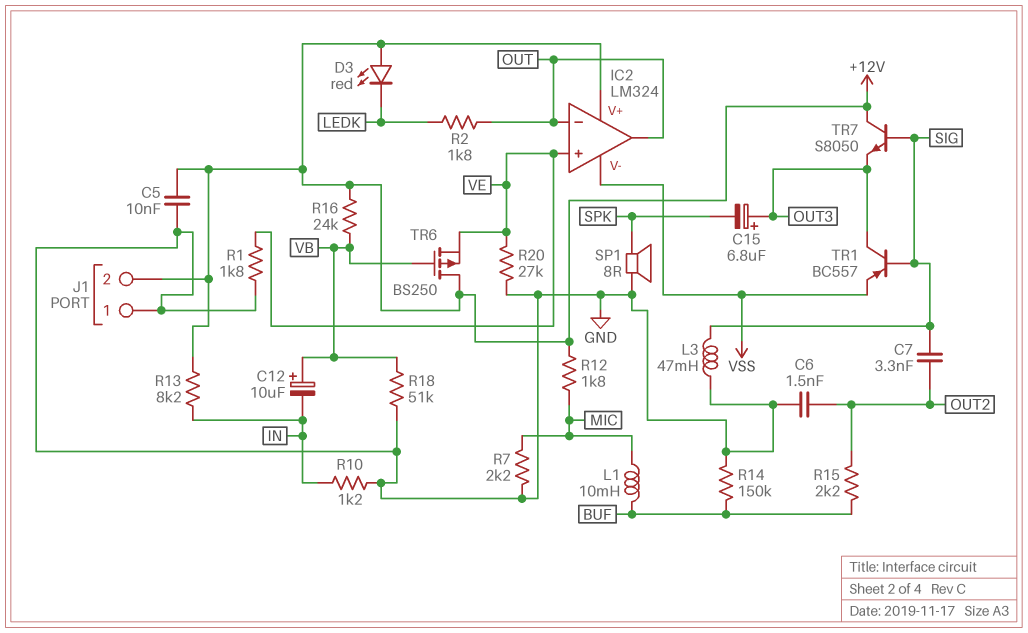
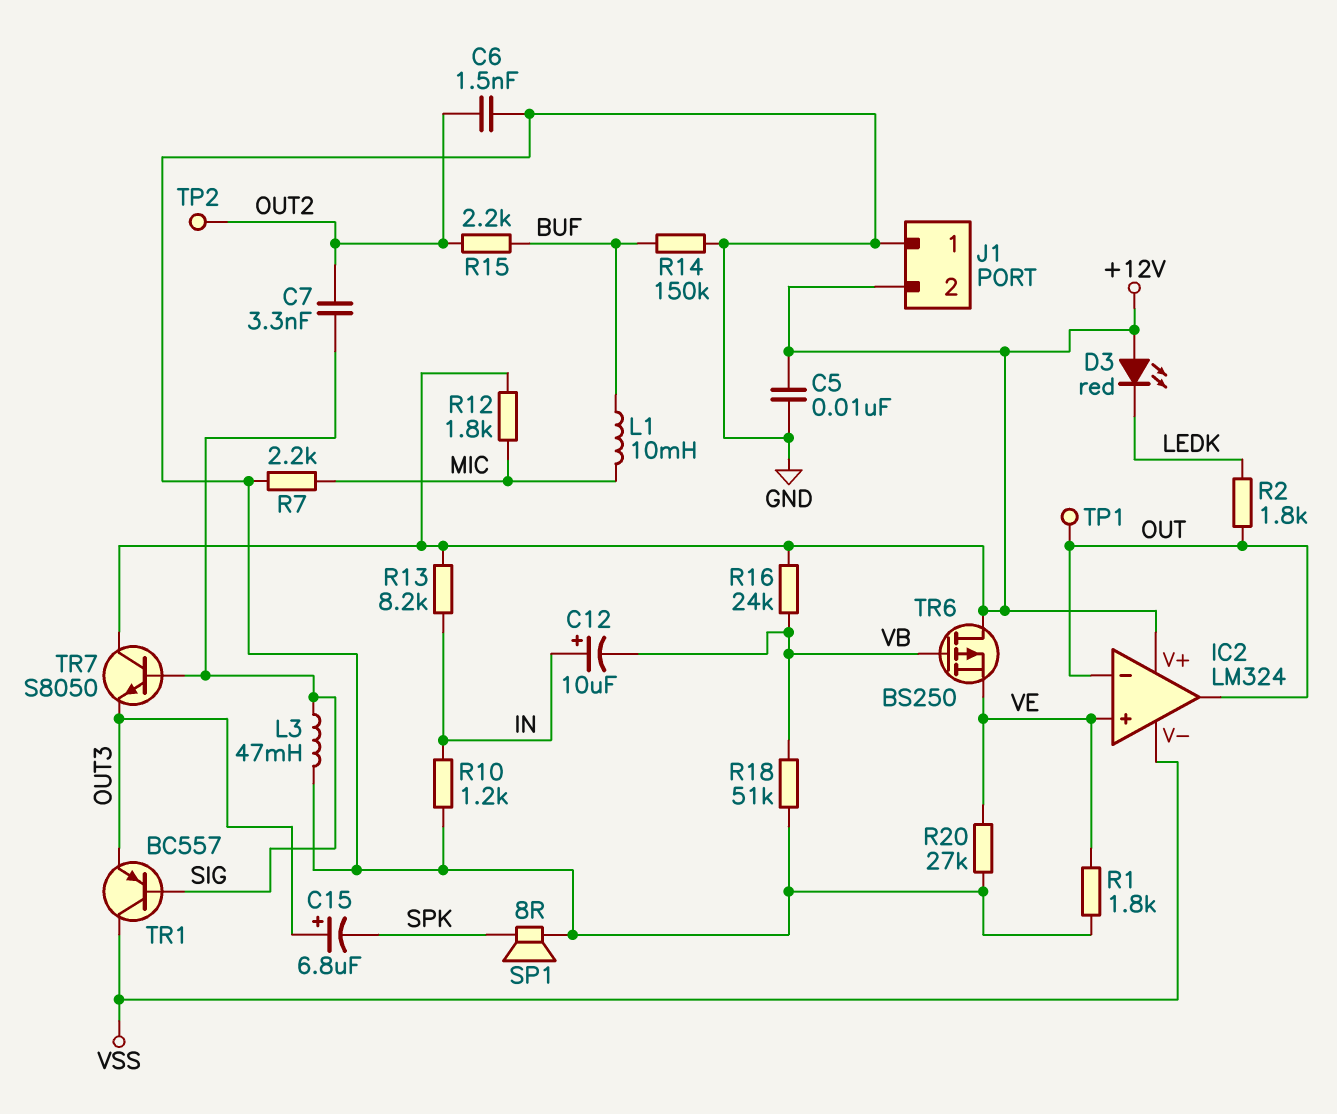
C12: 10uF (plus VB, minus IN) -> 10uF (plus IN, minus VB)
TP1: none -> test point (OUT)
TP2: none -> test point (OUT2)
TR1: PNP BC557 (B SIG, C OUT3, E VSS) -> PNP BC557 (B SIG, C VSS, E OUT3)

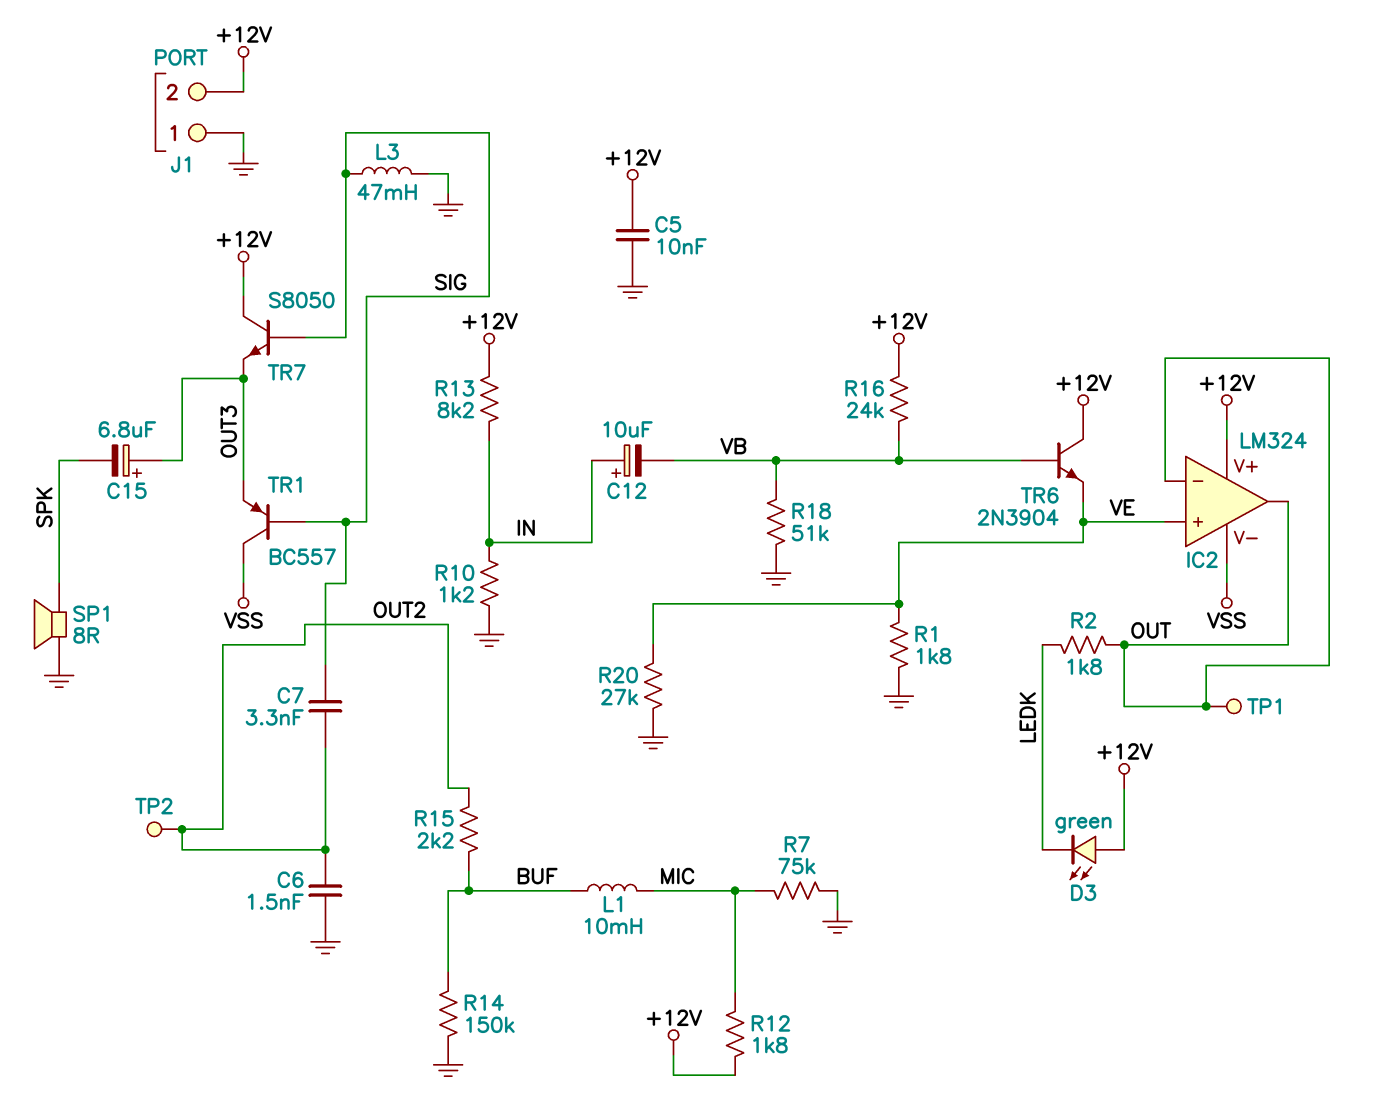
D3: LED red (A +12V, K LEDK) -> LED green (A +12V, K LEDK)
R7: 2.2k (GND, MIC) -> 75k (GND, MIC)
TR6: PMOS BS250 (G VB, D +12V, S VE) -> NPN 2N3904 (B VB, C +12V, E VE)

